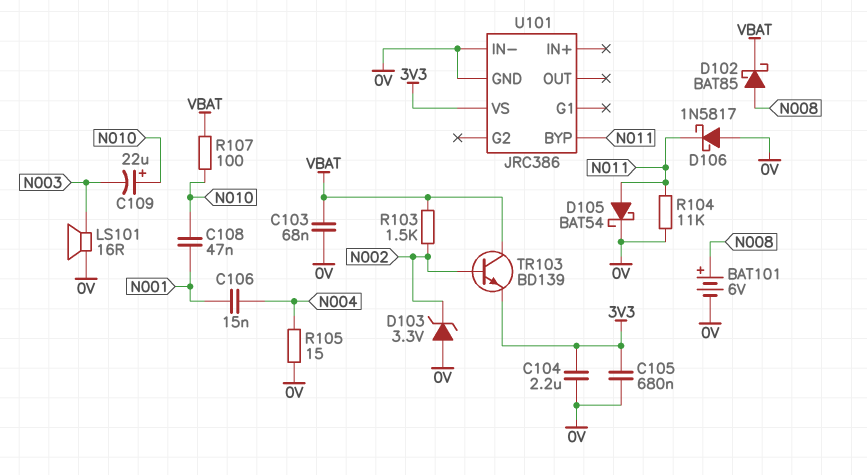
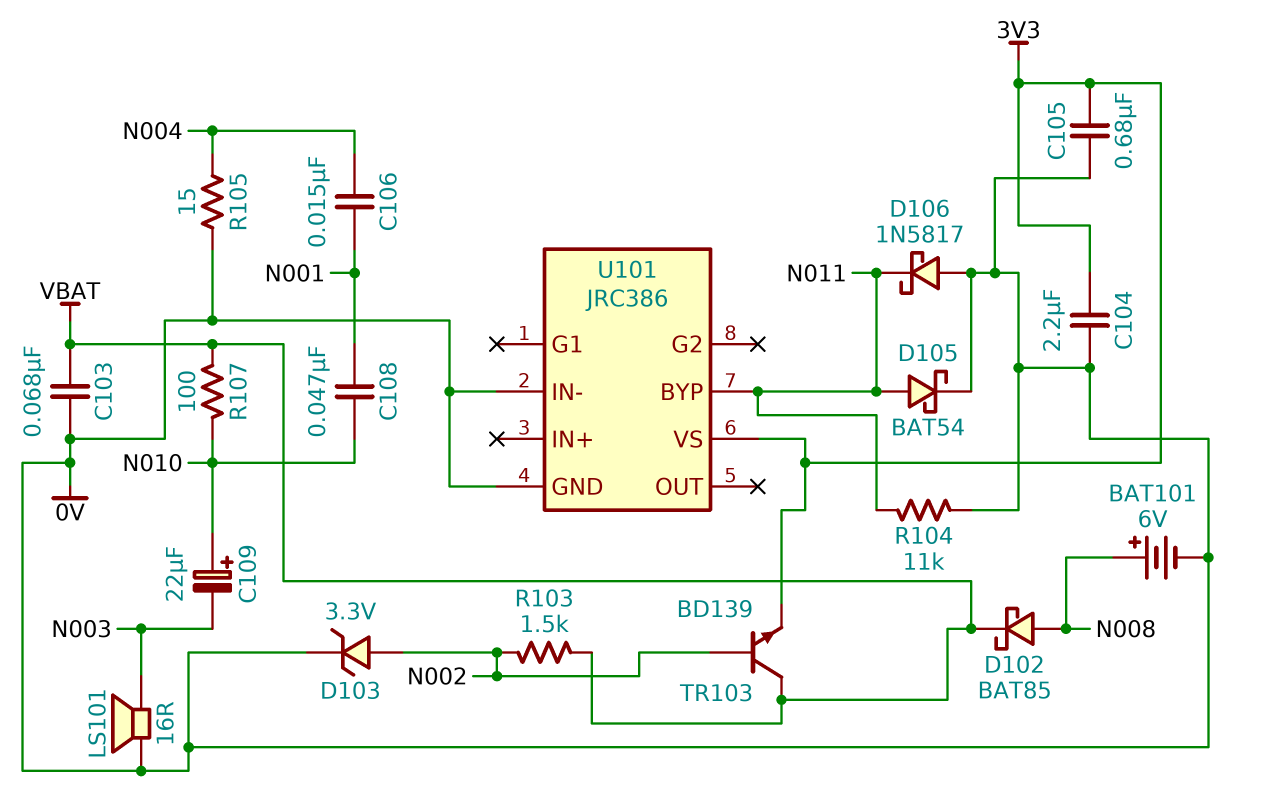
D103: zener 3.3V (A 0V, K N002) -> zener 3.3V (A N002, K 0V)

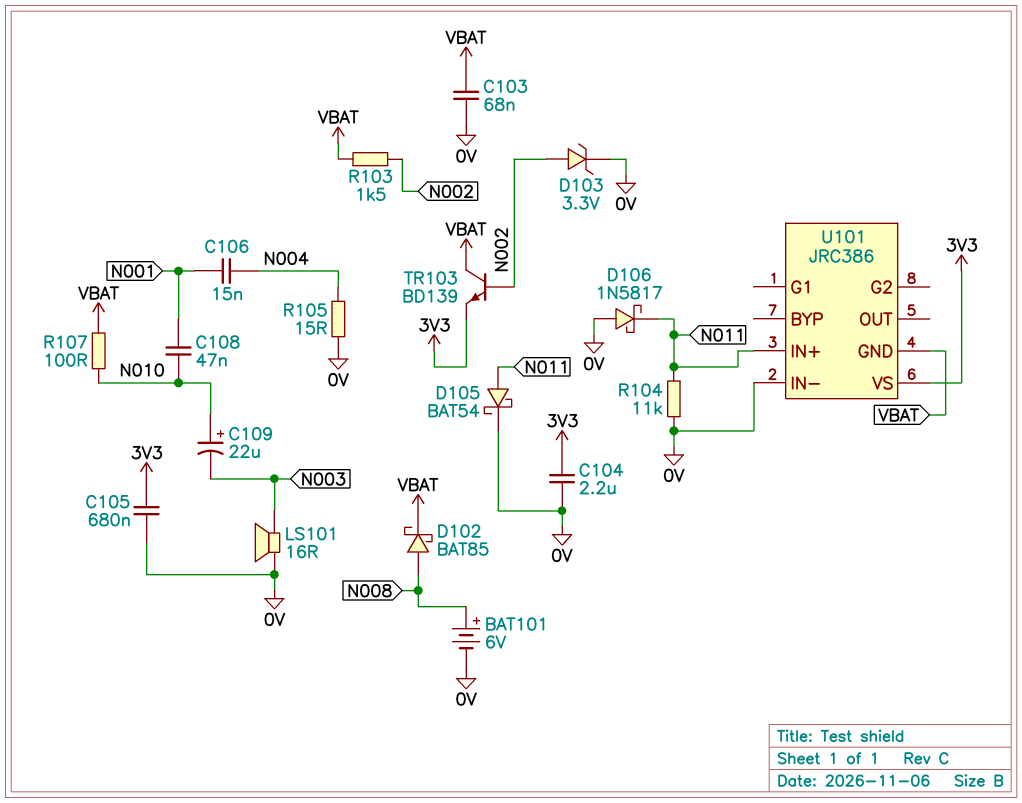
U101 pin BYP: N011 -> none
U101 pin GND: 0V -> VBAT
U101 pin IN+: none -> N011

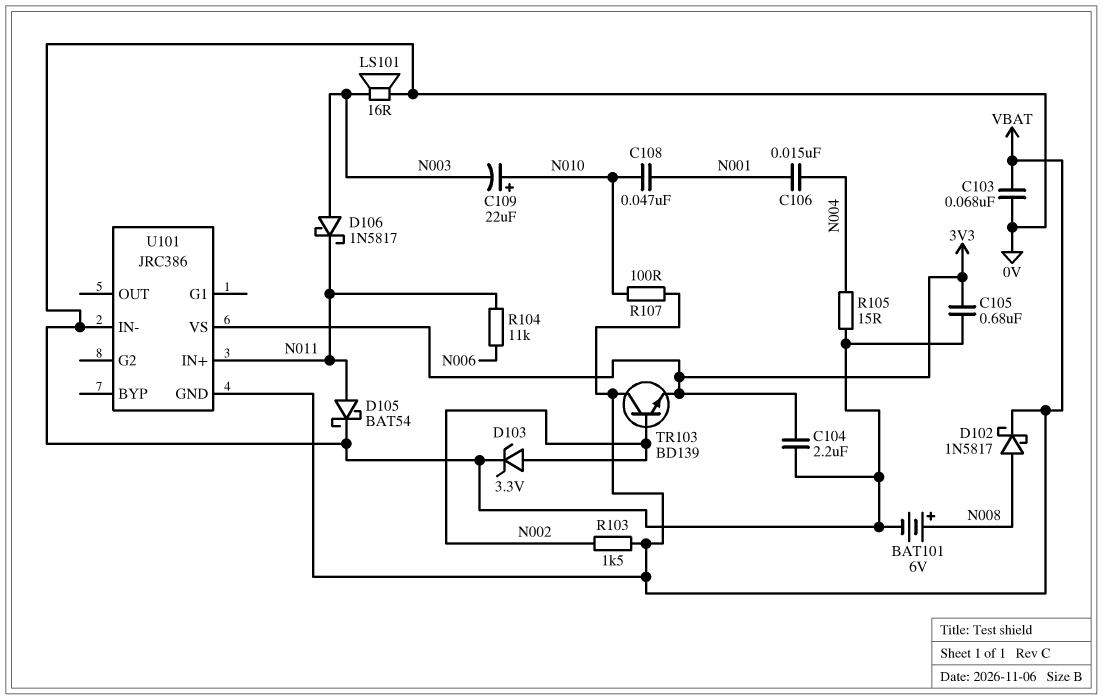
D102: schottky BAT85 (A N008, K VBAT) -> schottky 1N5817 (A N008, K VBAT)
D106: schottky 1N5817 (A 0V, K N011) -> schottky 1N5817 (A N003, K N011)
R104: 11k (0V, N011) -> 11k (N006, N011)

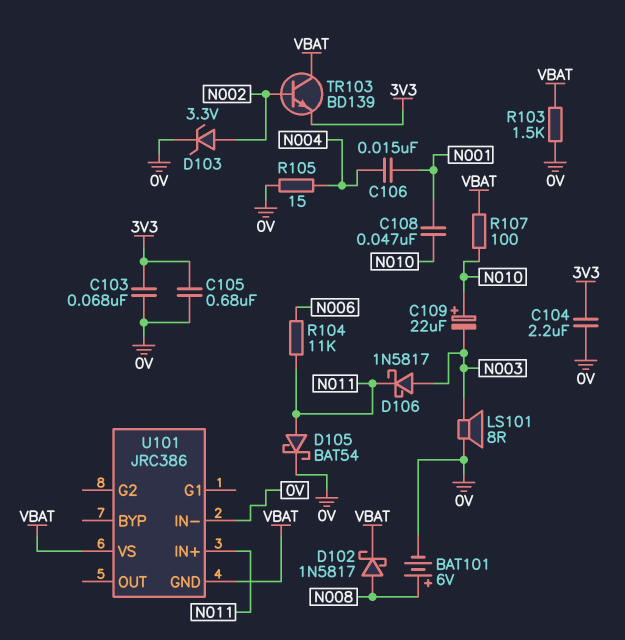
C103: 68nF (0V, VBAT) -> 68nF (0V, 3V3)
LS101: speaker 16R (0V, N003) -> speaker 8R (0V, N003)
R103: 1.5k (N002, VBAT) -> 1.5k (0V, VBAT)
U101 pin VS: 3V3 -> VBAT

